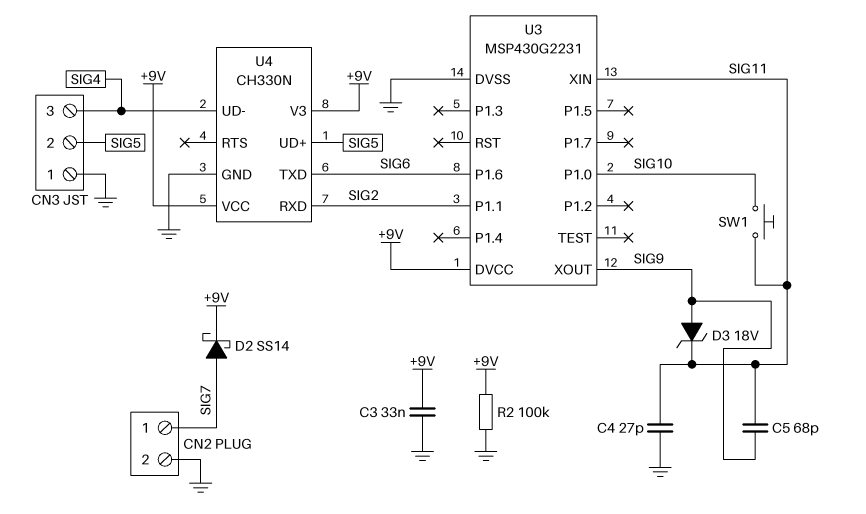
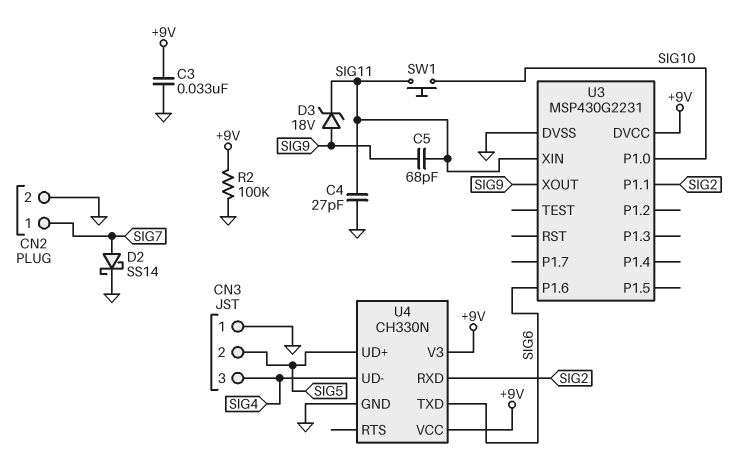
D2: schottky SS14 (A SIG7, K +9V) -> schottky SS14 (A SIG7, K GND)

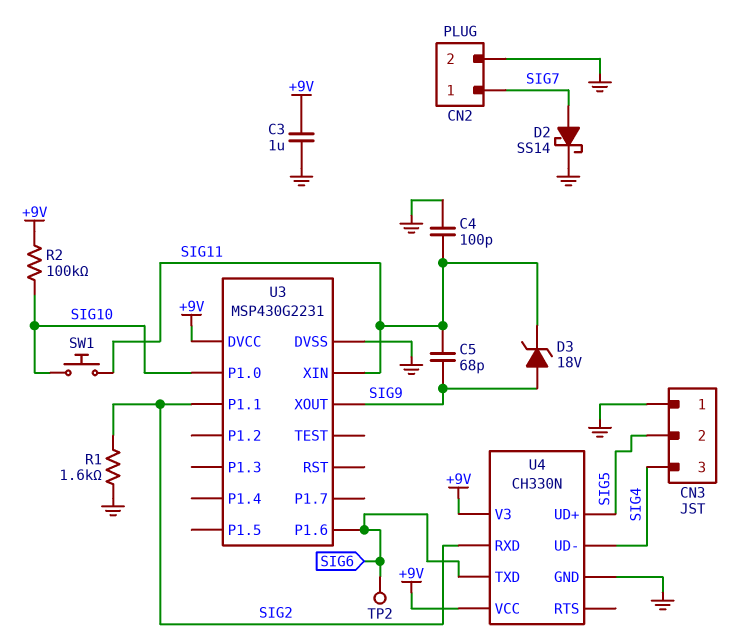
C3: 33nF (+9V, GND) -> 1uF (+9V, GND)
C4: 27pF (GND, SIG11) -> 100pF (GND, SIG11)
R1: none -> 1.6k (GND, SIG2)
R2: 100k (+9V, GND) -> 100k (+9V, SIG10)
TP2: none -> test point (SIG6)

